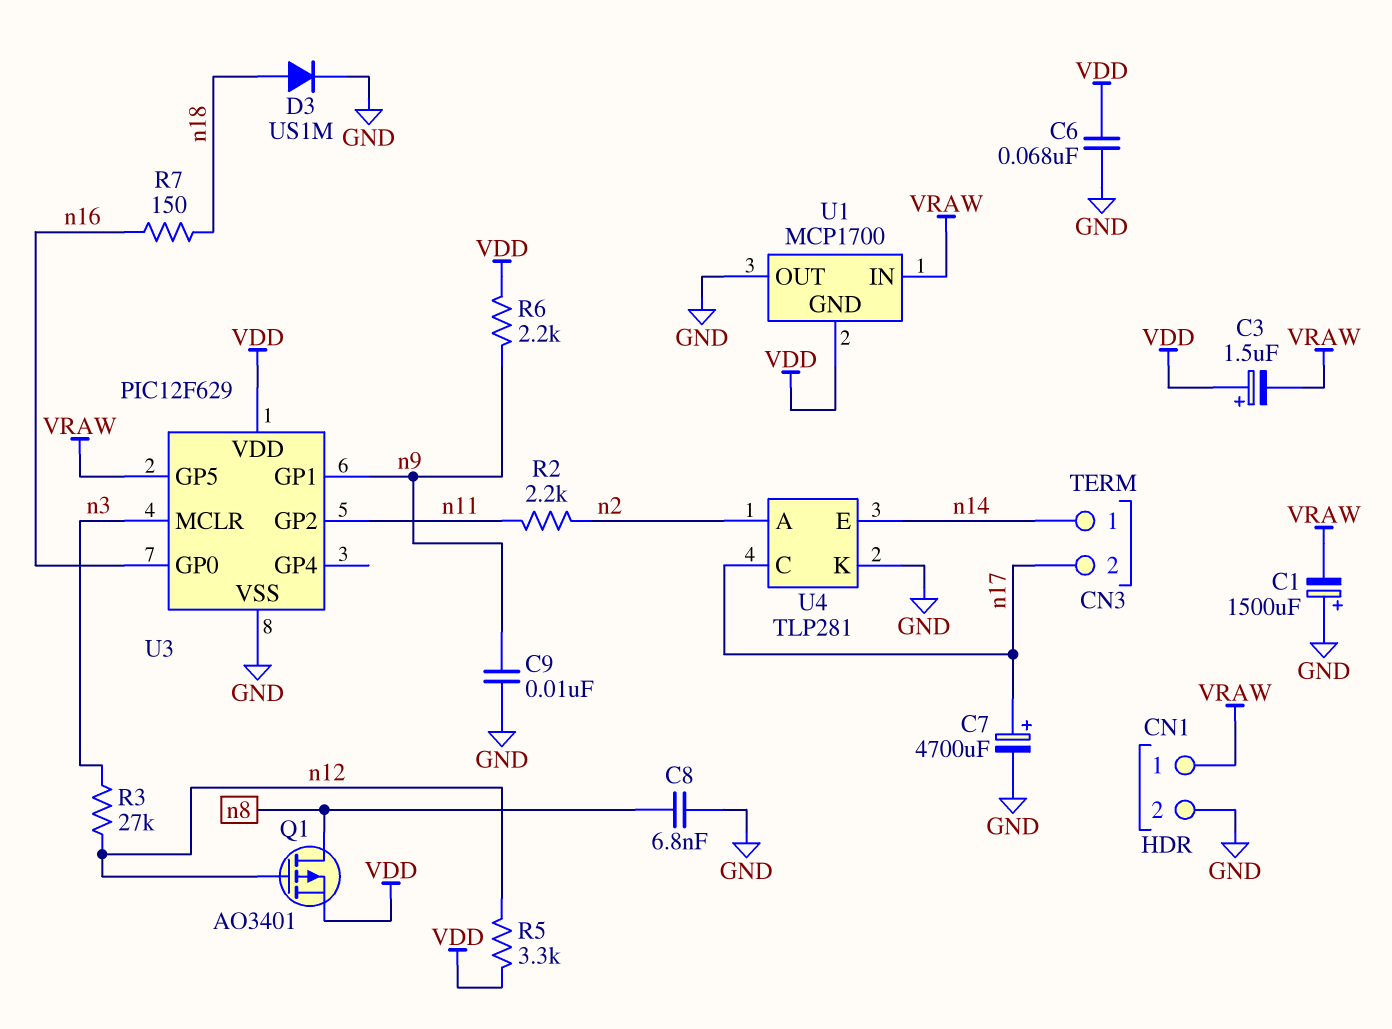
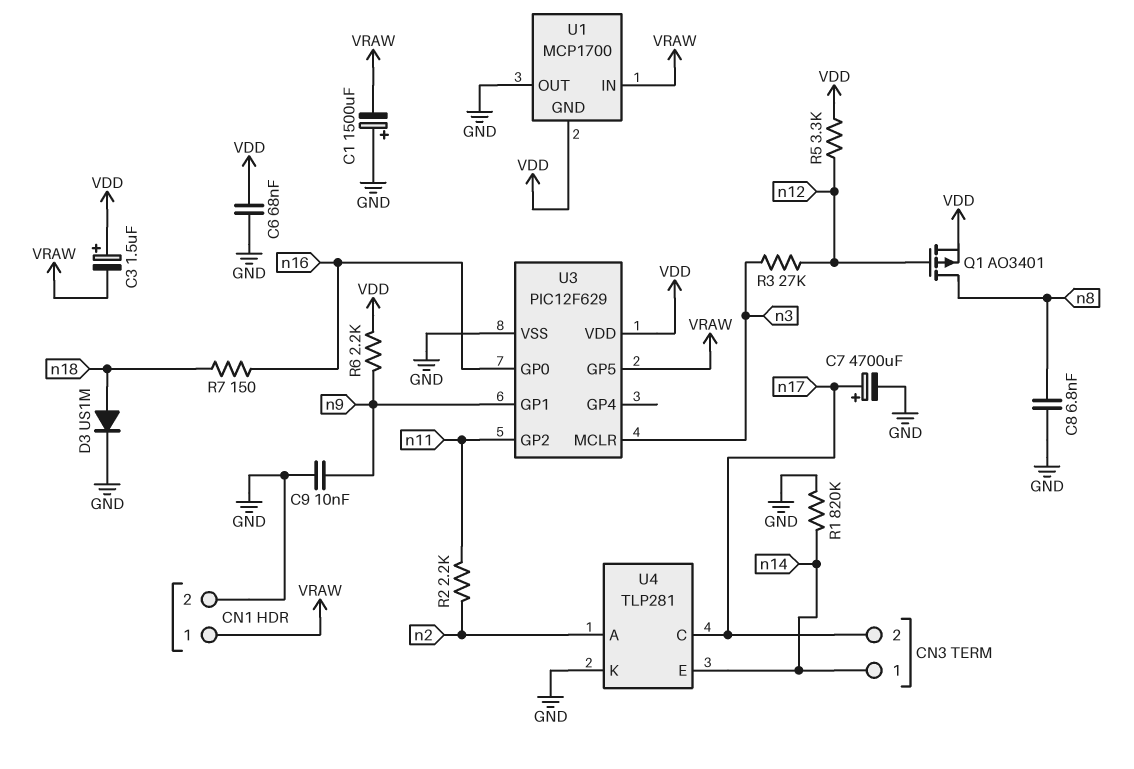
R1: none -> 820k (GND, n14)

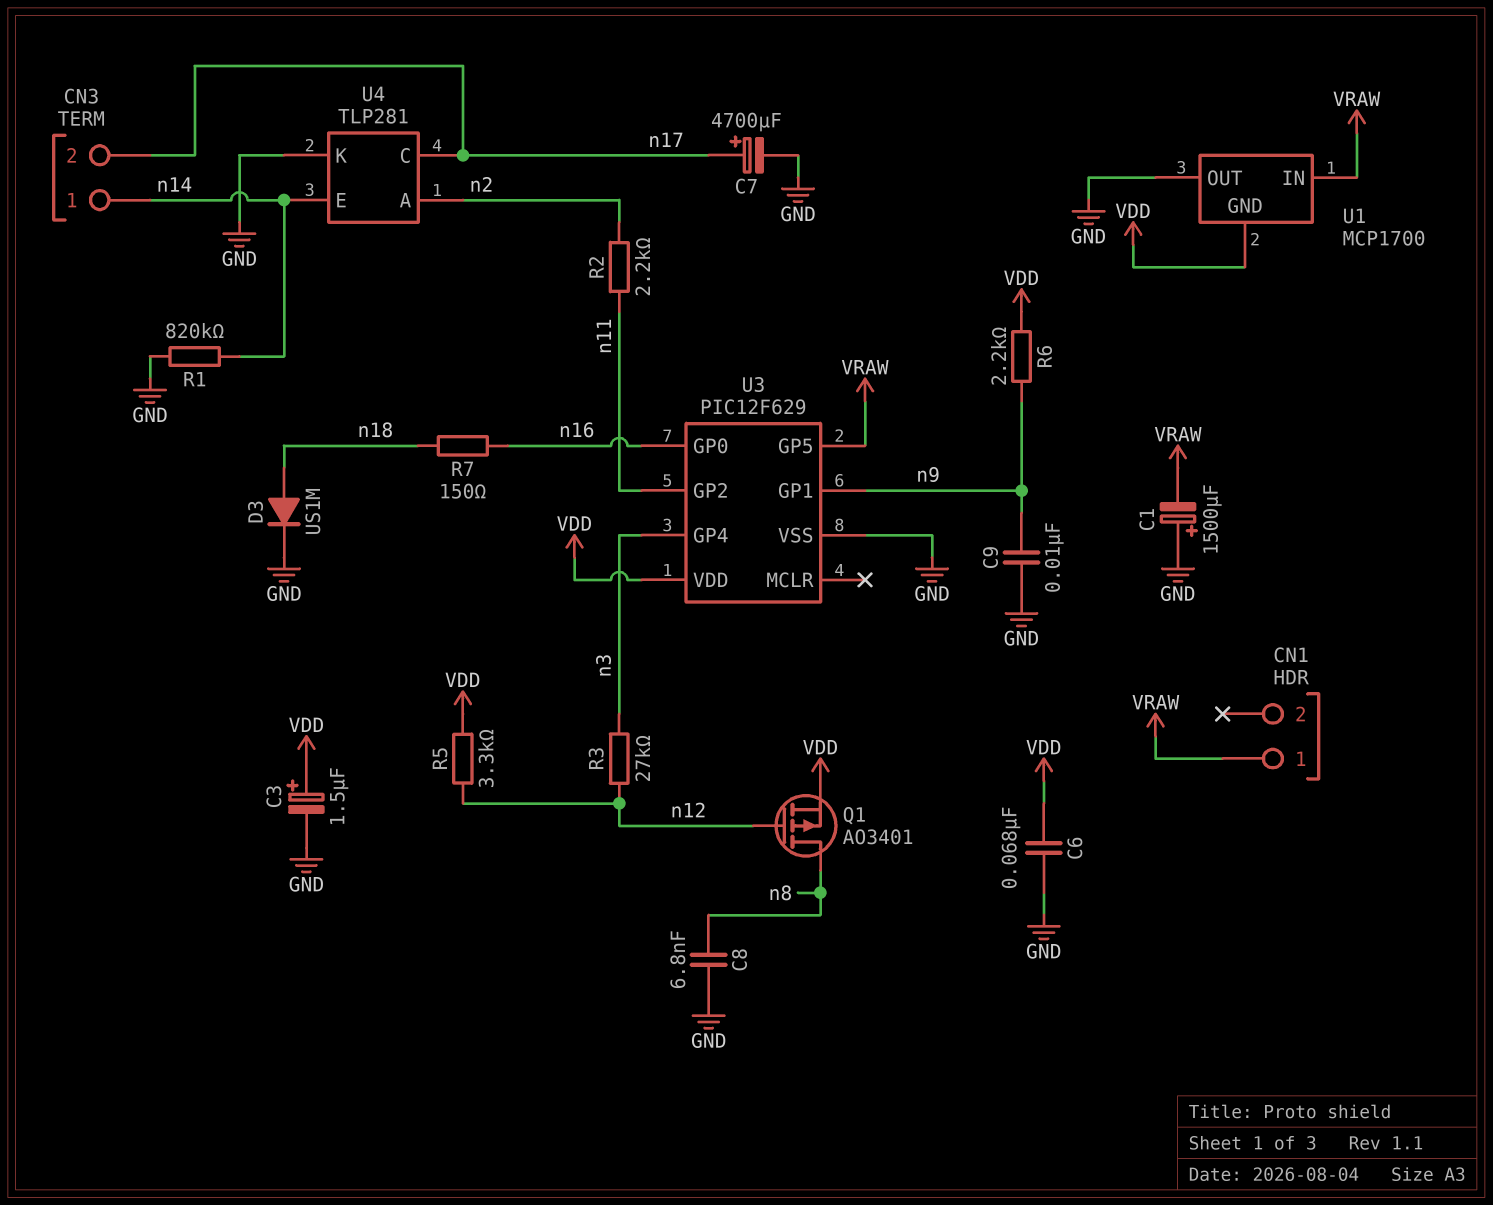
C3: 1.5uF (plus VDD, minus VRAW) -> 1.5uF (plus VDD, minus GND)
CN1 pin 2: GND -> none
U3 pin GP4: none -> n3
U3 pin MCLR: n3 -> none

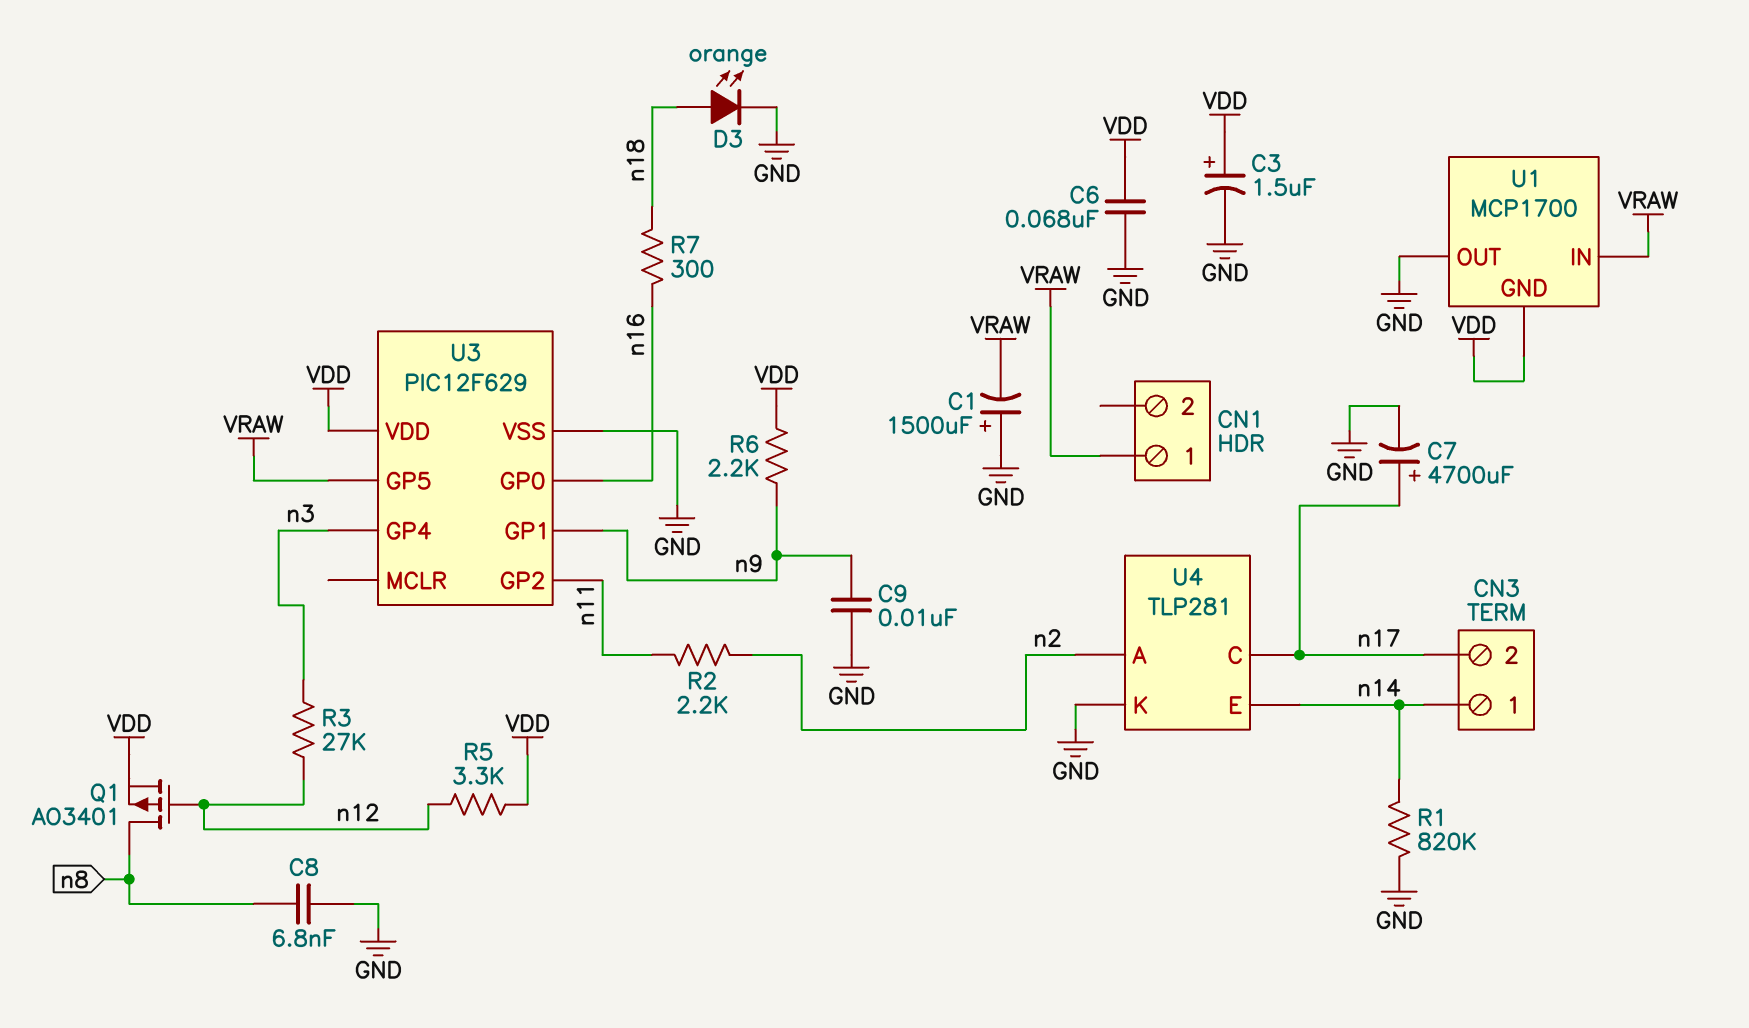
D3: diode US1M (A n18, K GND) -> LED orange (A n18, K GND)
R7: 150 (n16, n18) -> 300 (n16, n18)

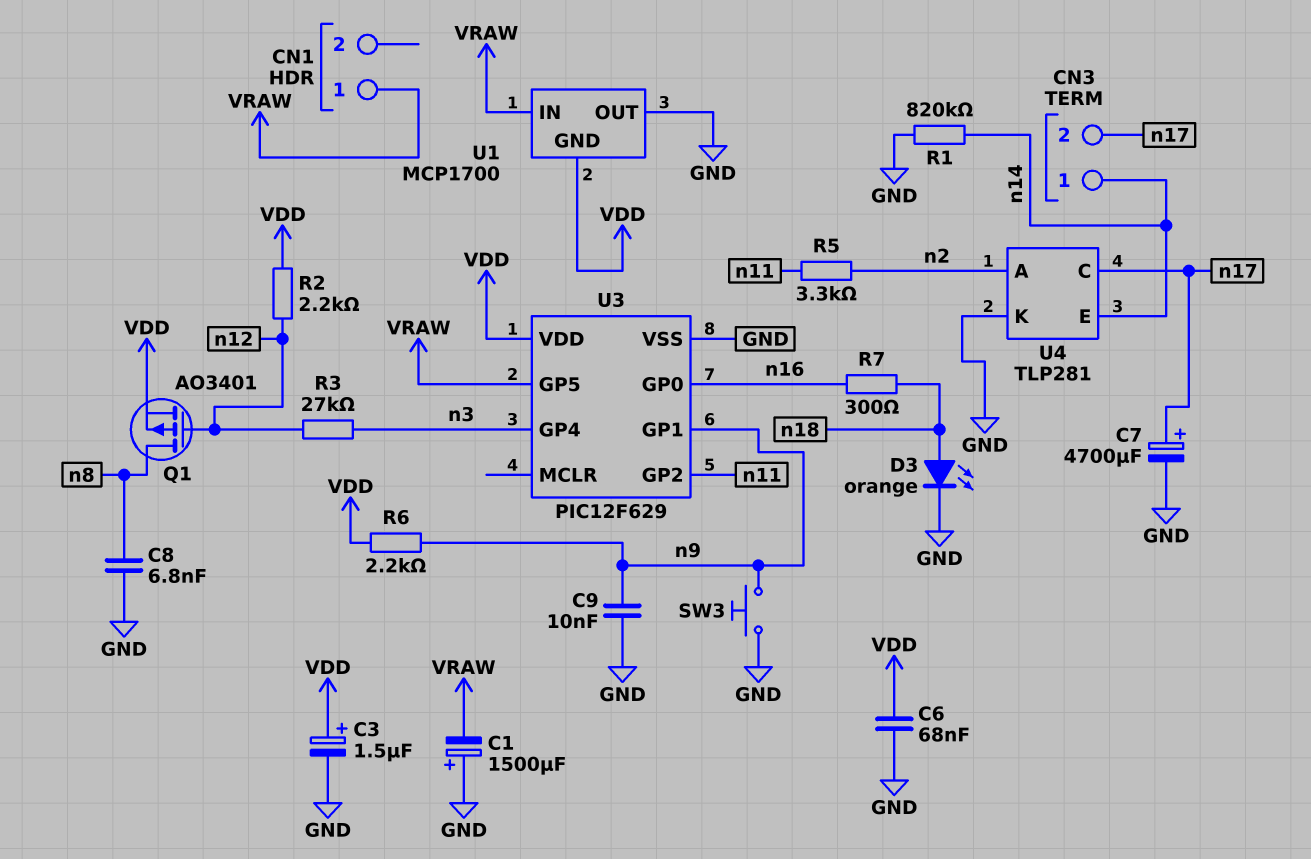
R2: 2.2k (n2, n11) -> 2.2k (VDD, n12)
R5: 3.3k (VDD, n12) -> 3.3k (n2, n11)
SW3: none -> button (GND, n9)

